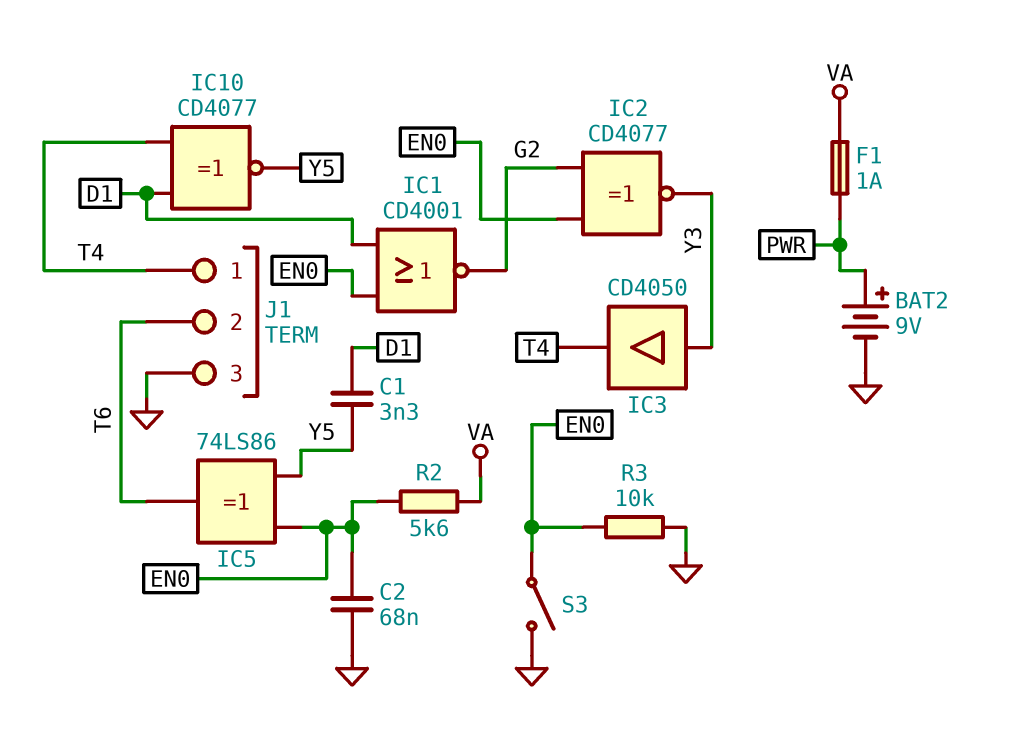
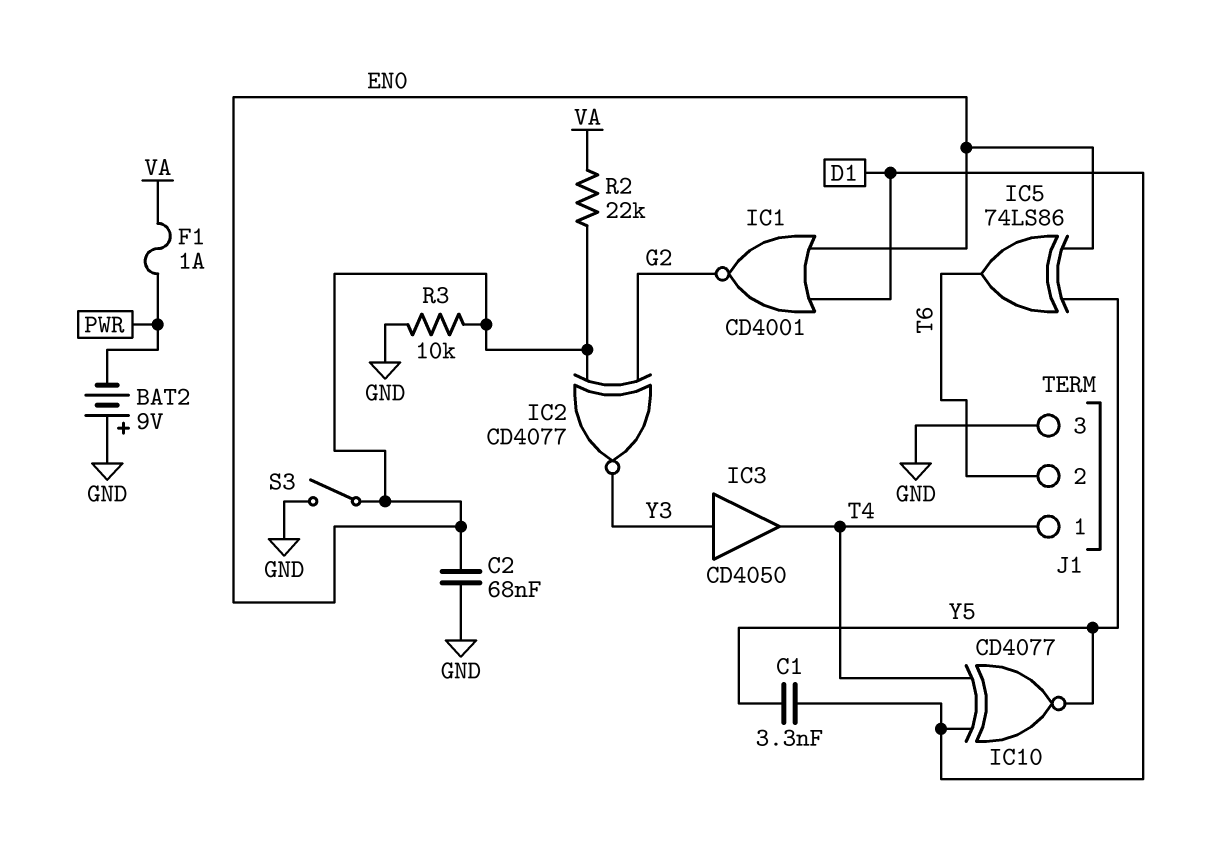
BAT2: 9V (plus PWR, minus GND) -> 9V (plus GND, minus PWR)
R2: 5.6k (EN0, VA) -> 22k (EN0, VA)

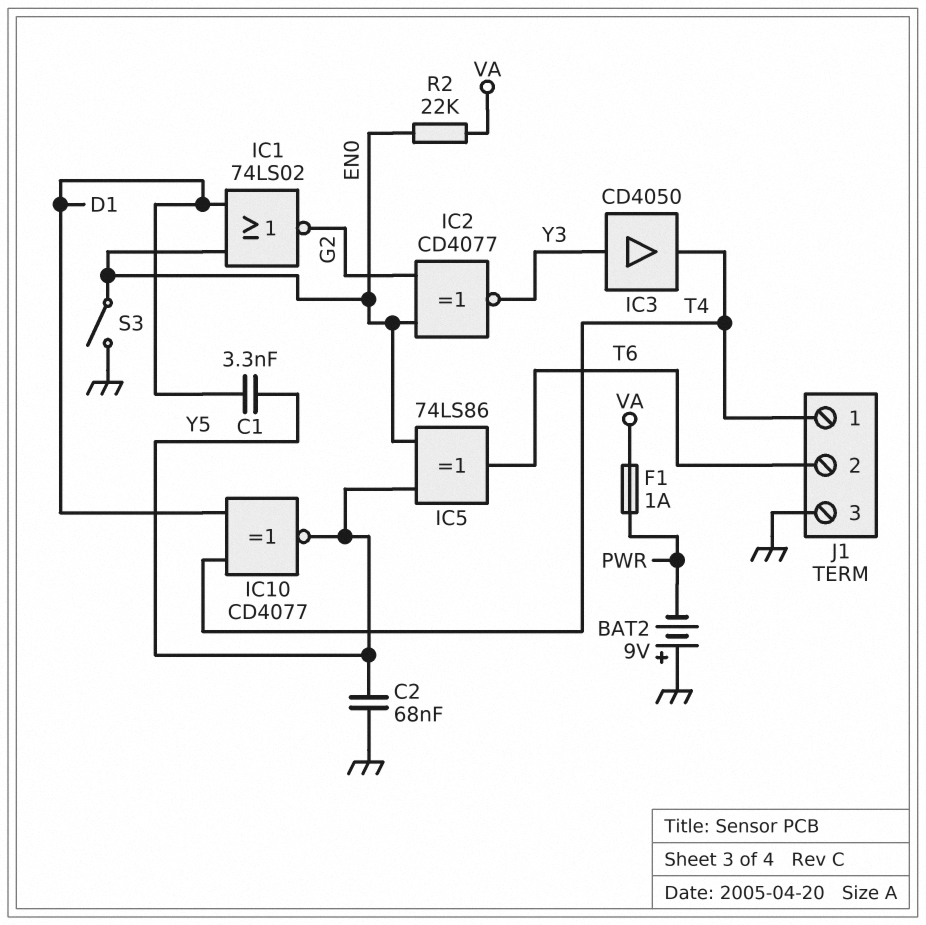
C2: 68nF (EN0, GND) -> 68nF (GND, Y5)
IC1: NOR CD4001 (in D1, in EN0, out G2) -> NOR 74LS02 (in D1, in EN0, out G2)
R3: 10k (EN0, GND) -> none

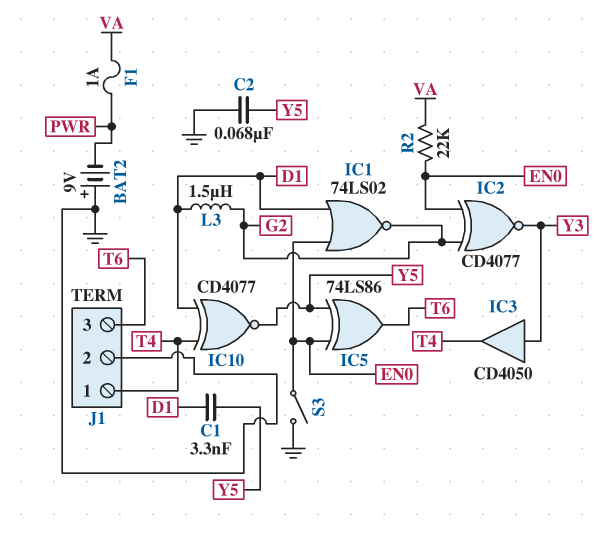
J1 pin 2: T6 -> GND
J1 pin 3: GND -> T6
L3: none -> 1.5uH (D1, G2)

